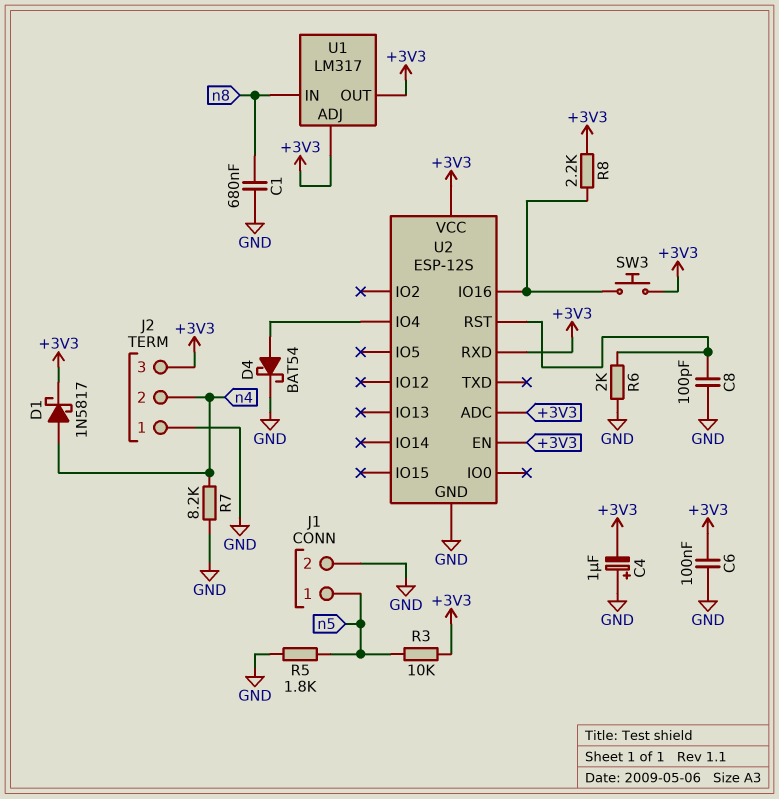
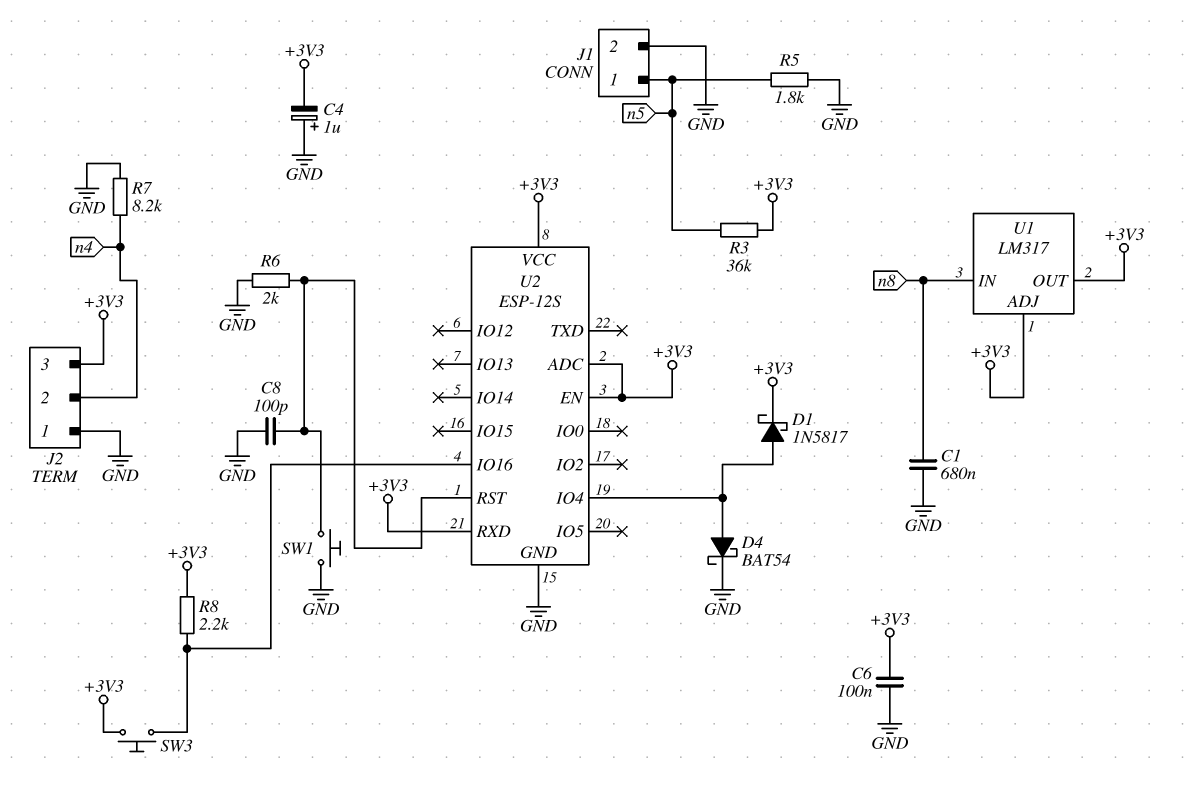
D1: schottky 1N5817 (A n4, K +3V3) -> schottky 1N5817 (A U2/IO4, K +3V3)
R3: 10k (+3V3, n5) -> 36k (+3V3, n5)
SW1: none -> button (GND, U2/RST)

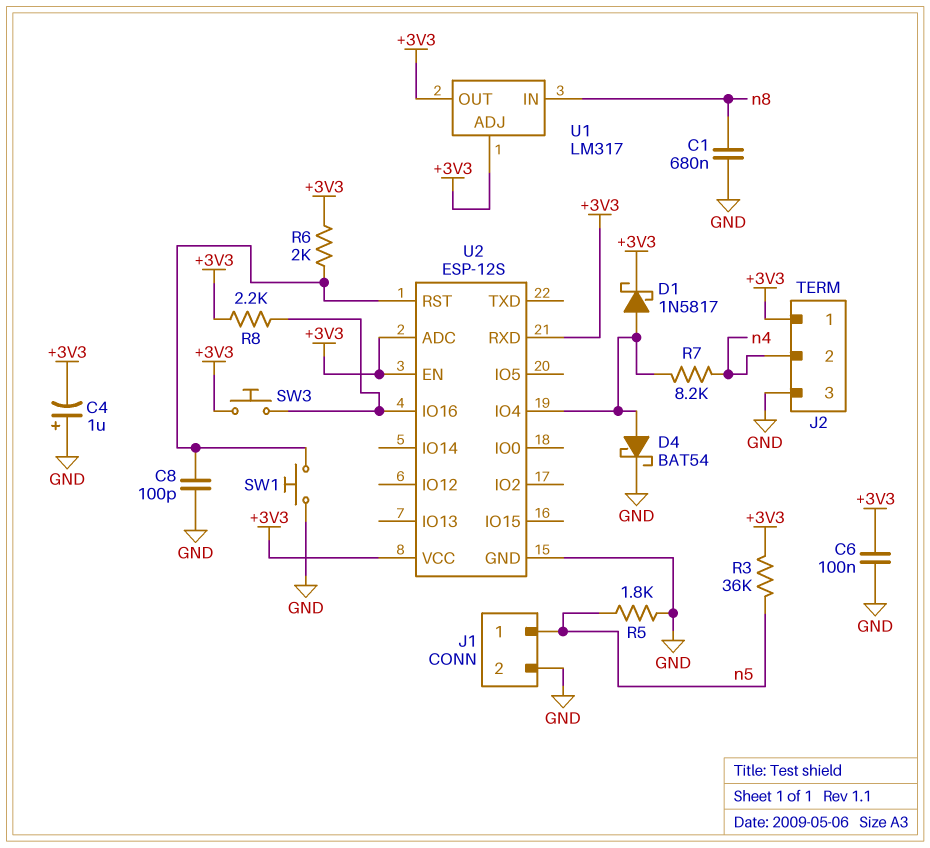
J2 pin 1: GND -> +3V3
J2 pin 3: +3V3 -> GND
R6: 2k (GND, U2/RST) -> 2k (+3V3, U2/RST)
R7: 8.2k (GND, n4) -> 8.2k (U2/IO4, n4)

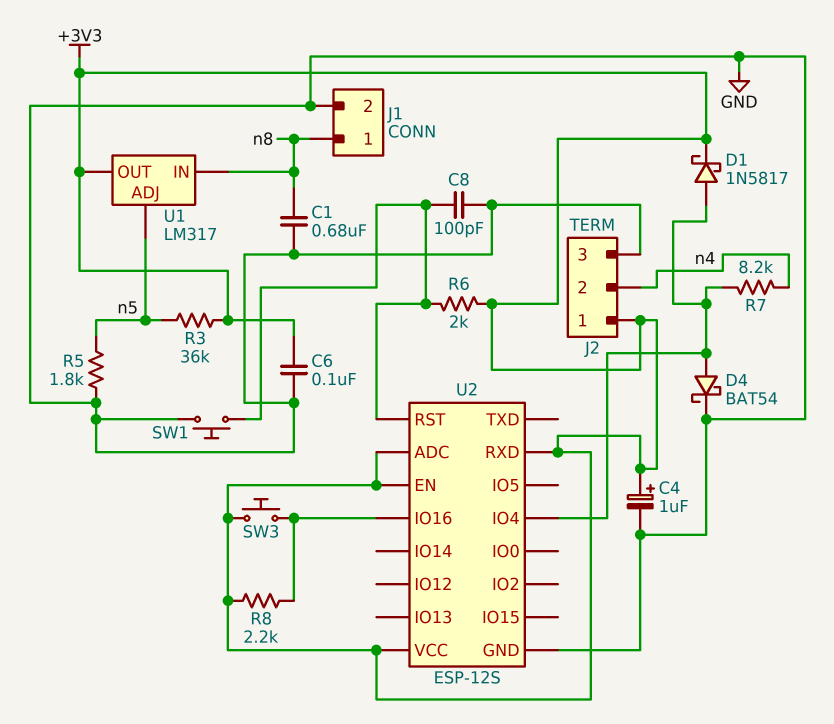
C4: 1uF (plus GND, minus +3V3) -> 1uF (plus +3V3, minus GND)
J1 pin 1: n5 -> n8
U1 pin ADJ: +3V3 -> n5

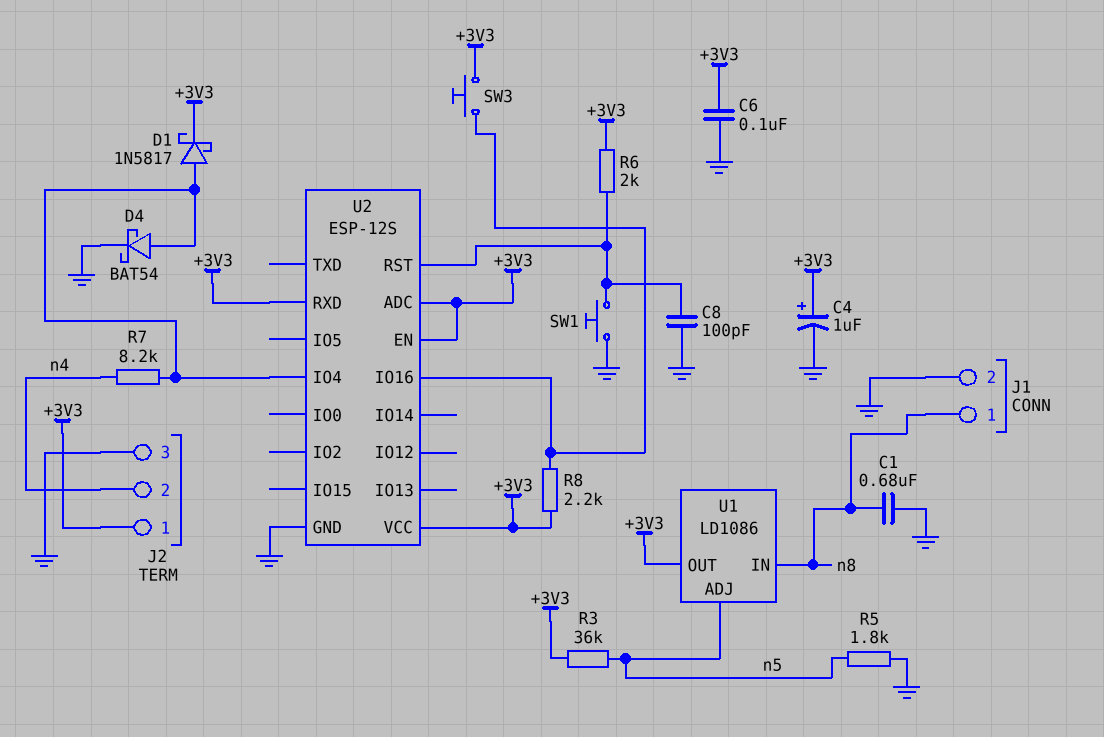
U1: LM317 -> LD1086

